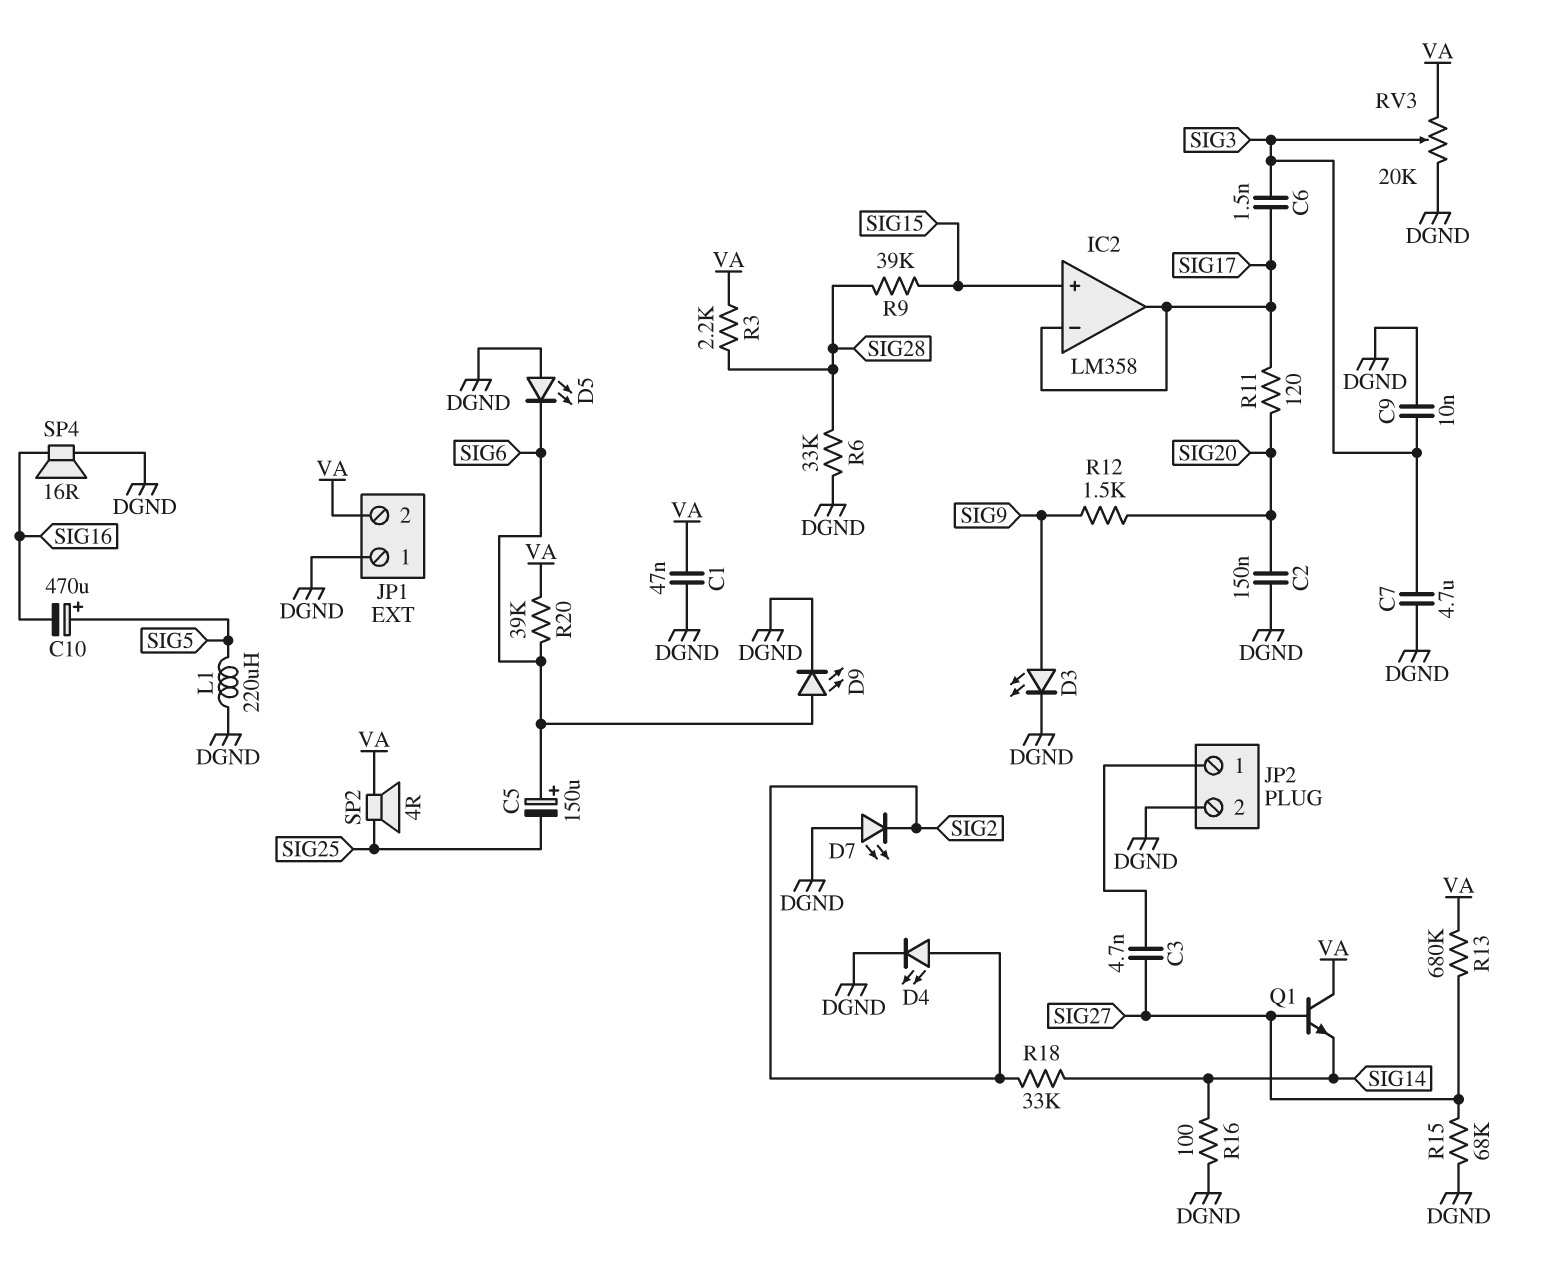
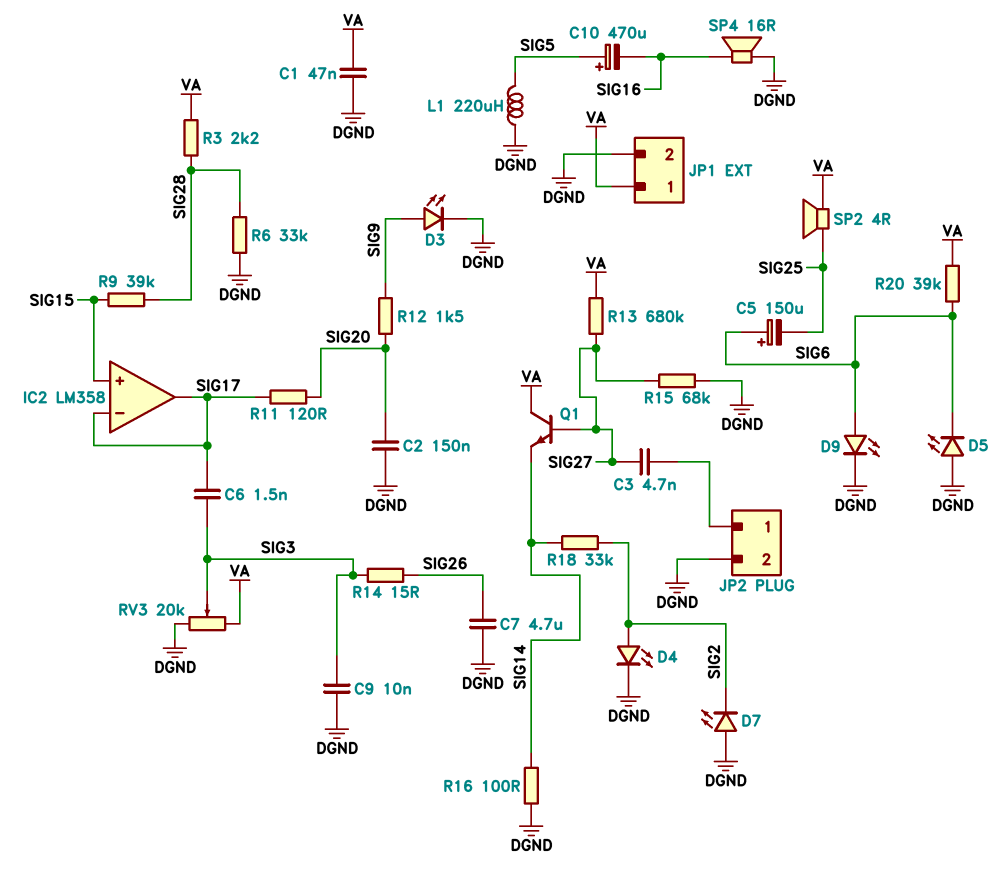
C7: 4.7uF (DGND, SIG3) -> 4.7uF (DGND, SIG26)
JP1 pin 1: DGND -> VA
JP1 pin 2: VA -> DGND
R14: none -> 15 (SIG3, SIG26)

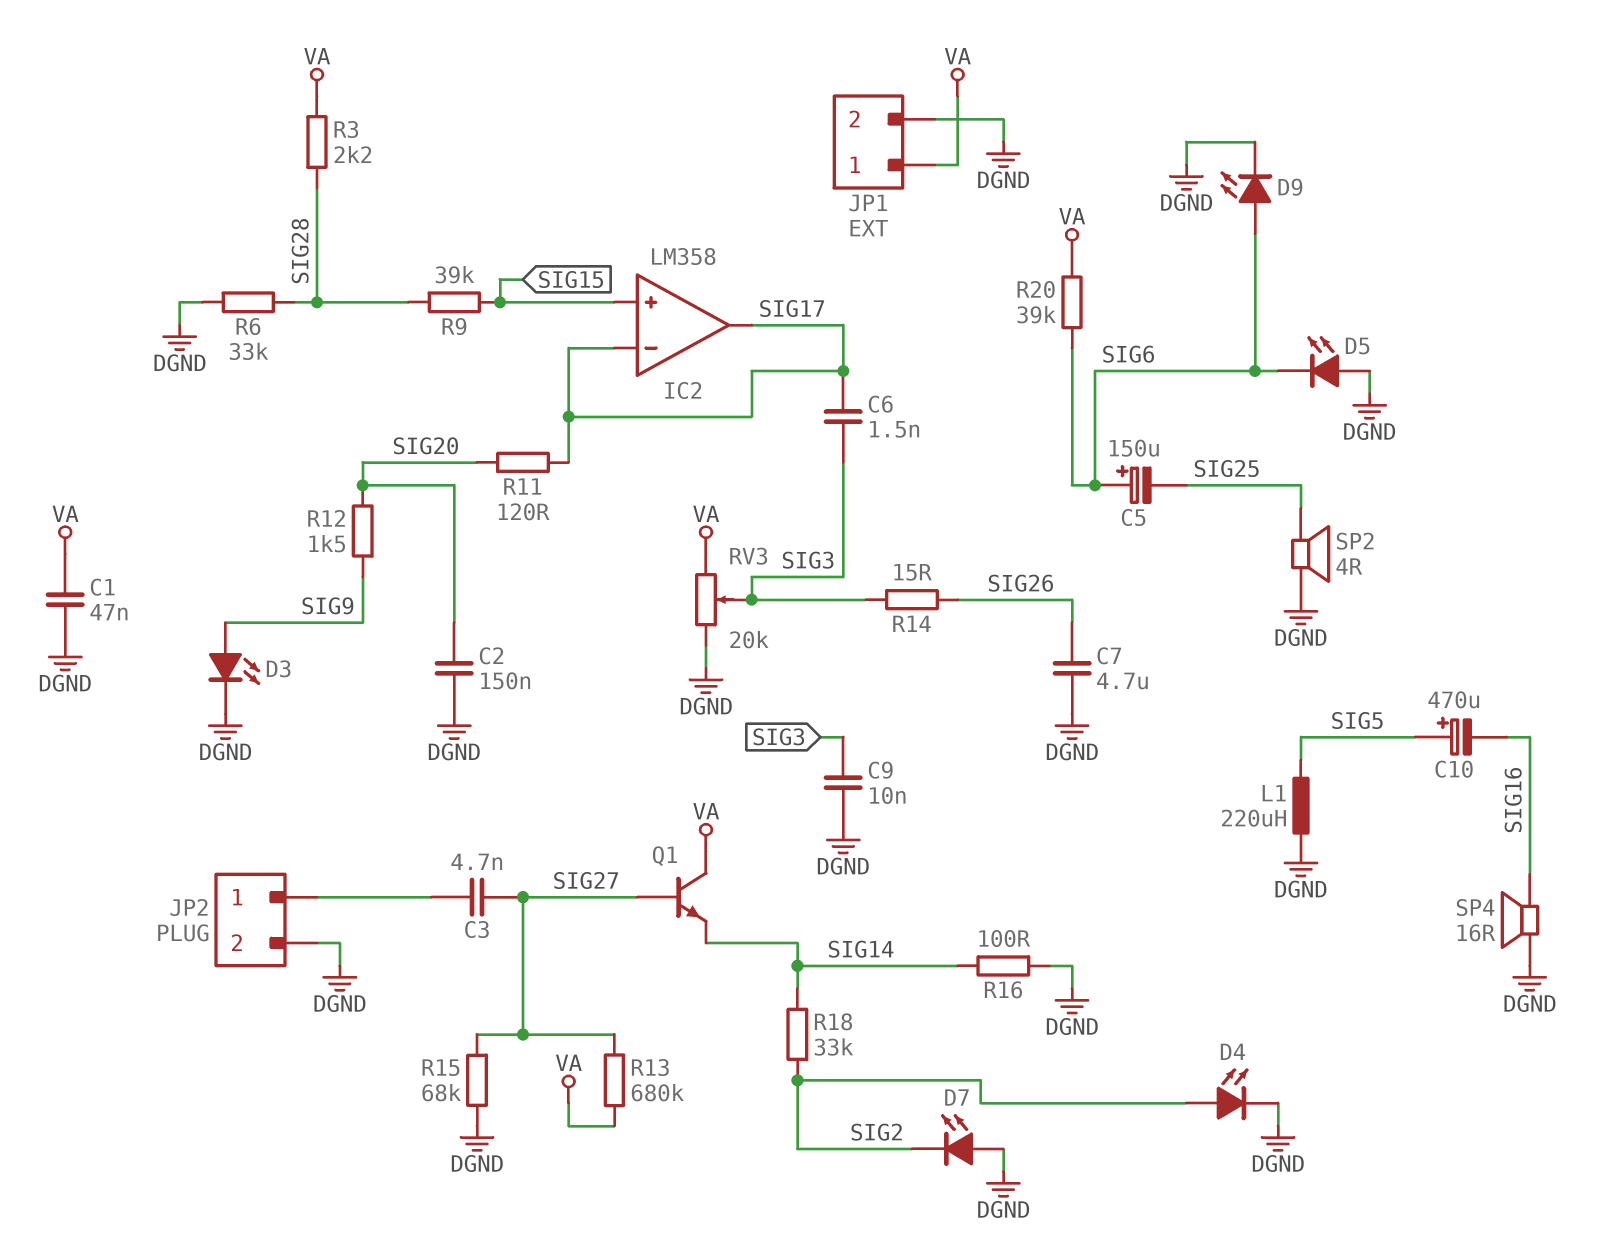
SP2: speaker 4R (SIG25, VA) -> speaker 4R (DGND, SIG25)

